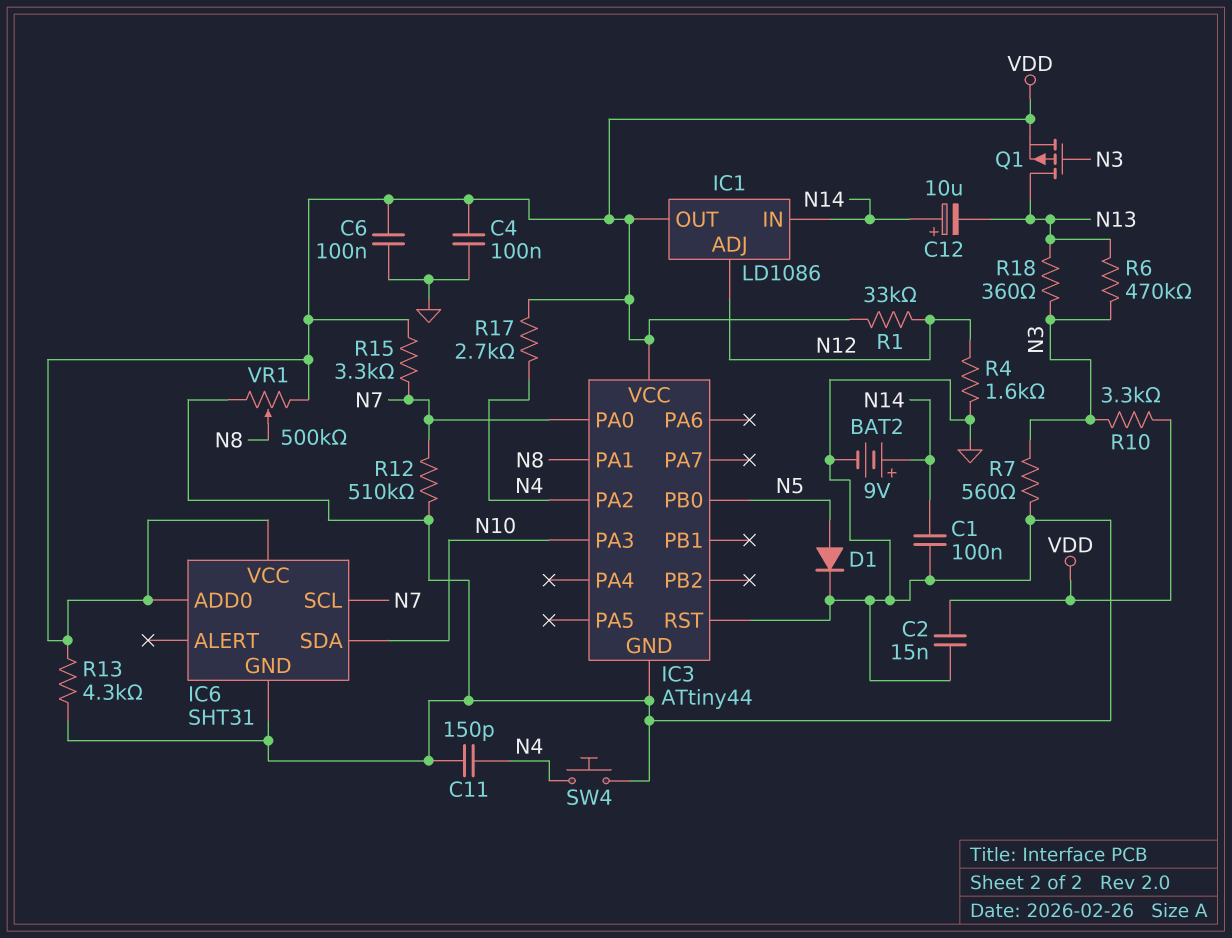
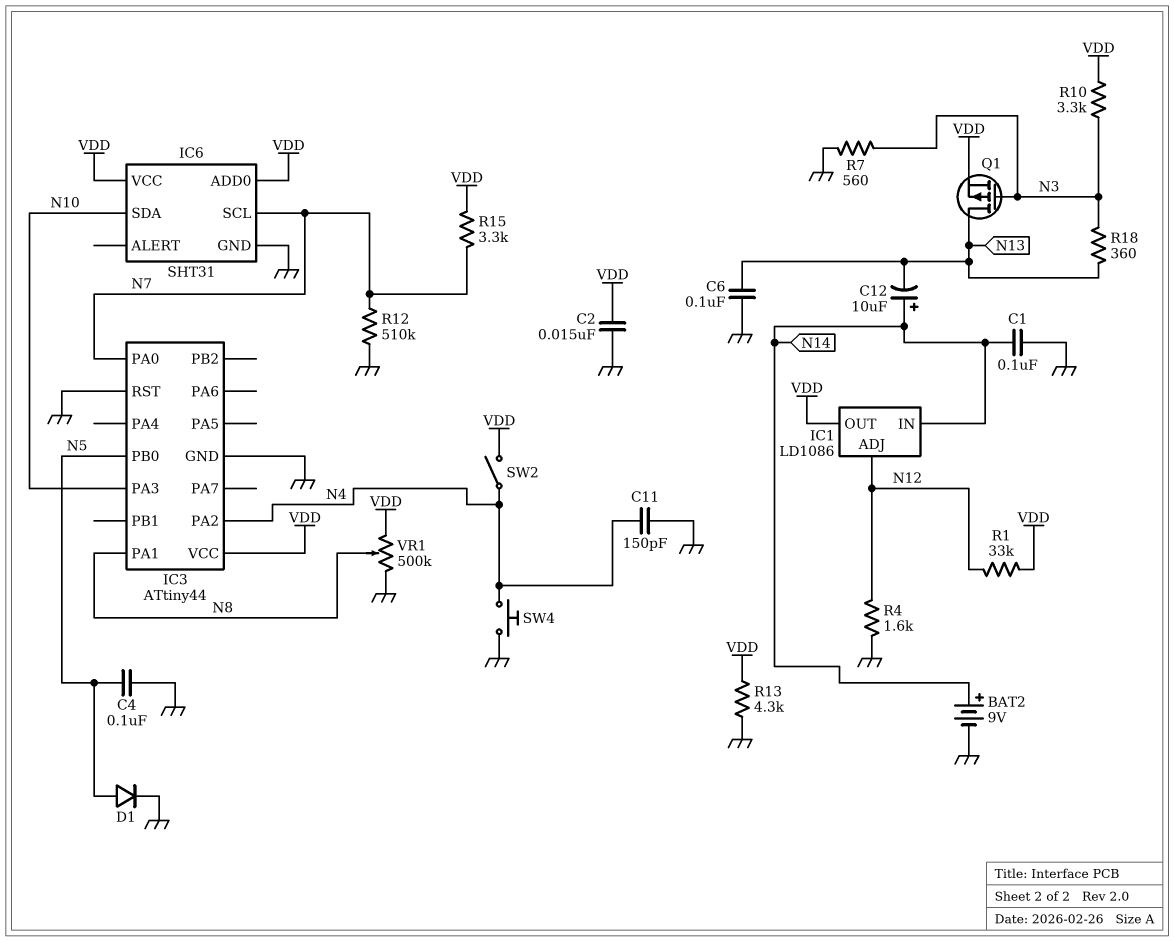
C4: 100nF (GND, VDD) -> 100nF (GND, N5)
C6: 100nF (GND, VDD) -> 100nF (GND, N13)
R6: 470k (N3, N13) -> none
R17: 2.7k (N4, VDD) -> none
SW2: none -> switch (N4, VDD)

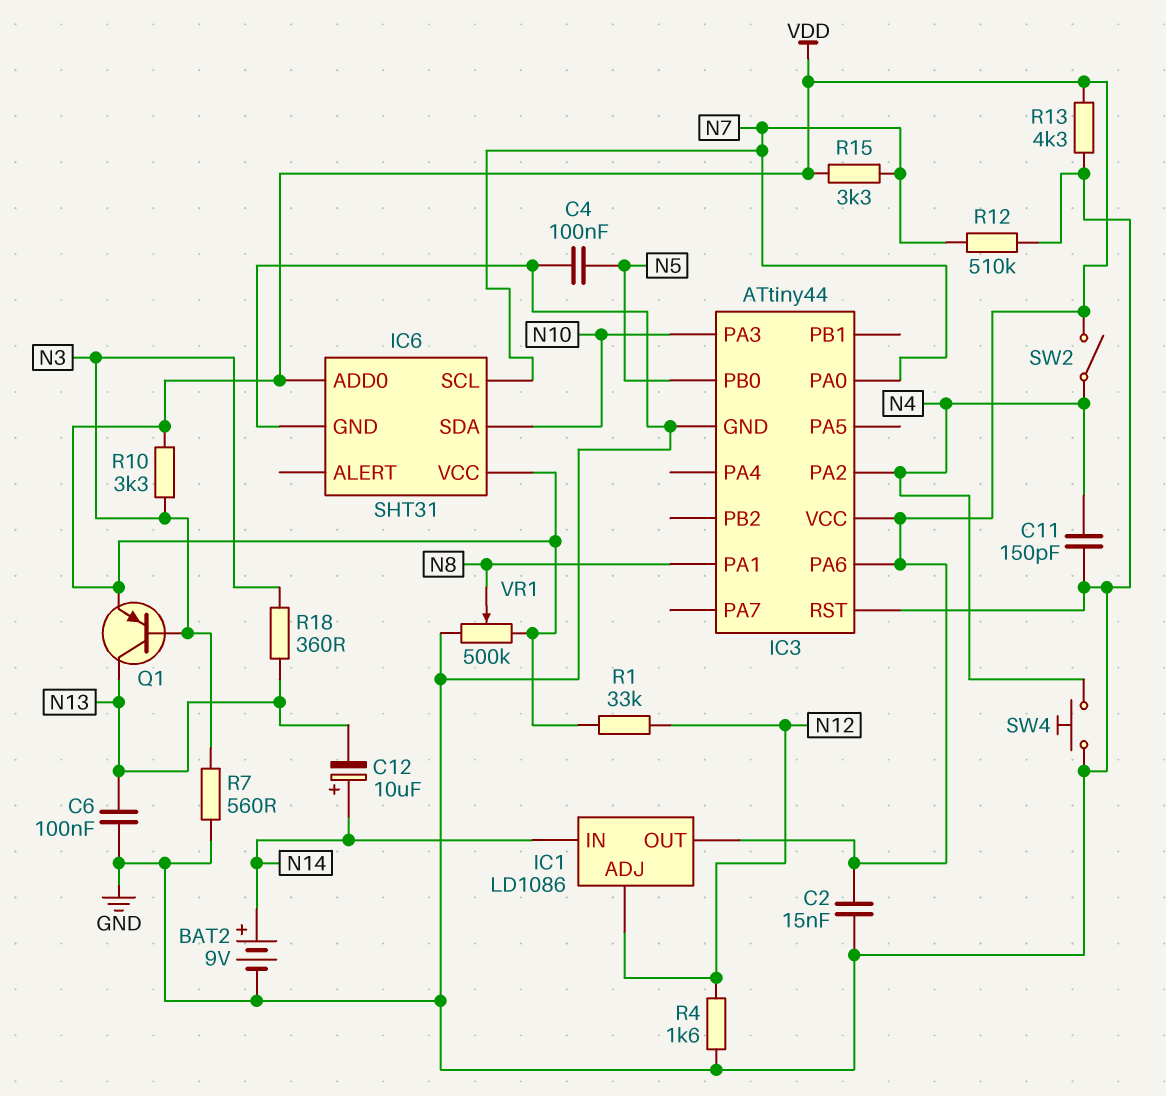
C1: 100nF (GND, N14) -> none
D1: diode (A N5, K GND) -> none
IC3 pin PA6: none -> VDD
Q1: PMOS (G N3, D N13, S VDD) -> PNP (B N3, C N13, E VDD)

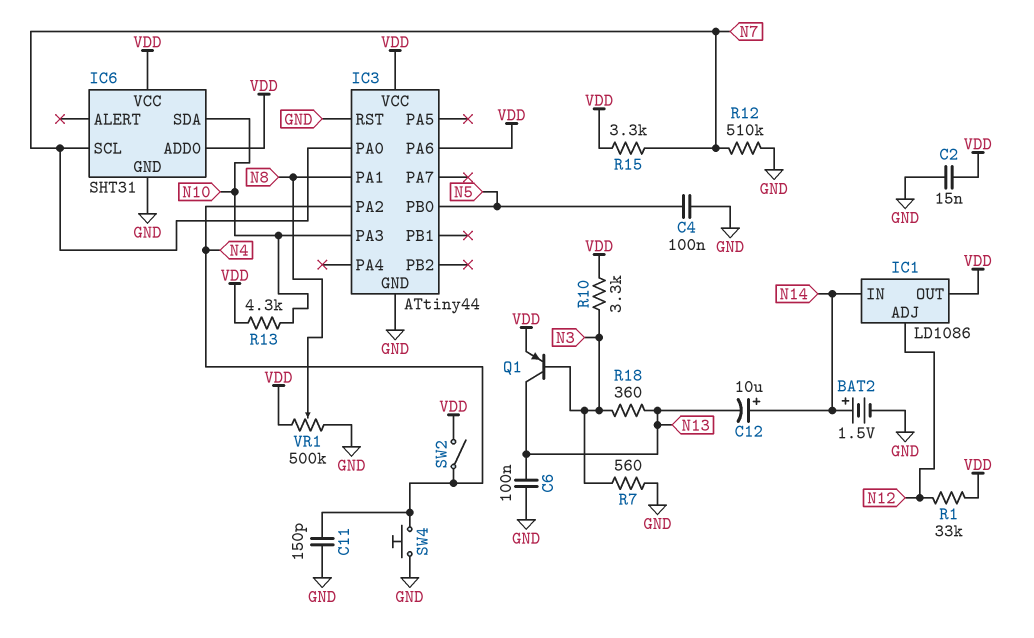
BAT2: 9V (plus N14, minus GND) -> 1.5V (plus N14, minus GND)
R4: 1.6k (GND, N12) -> none
R13: 4.3k (GND, VDD) -> 4.3k (N10, VDD)

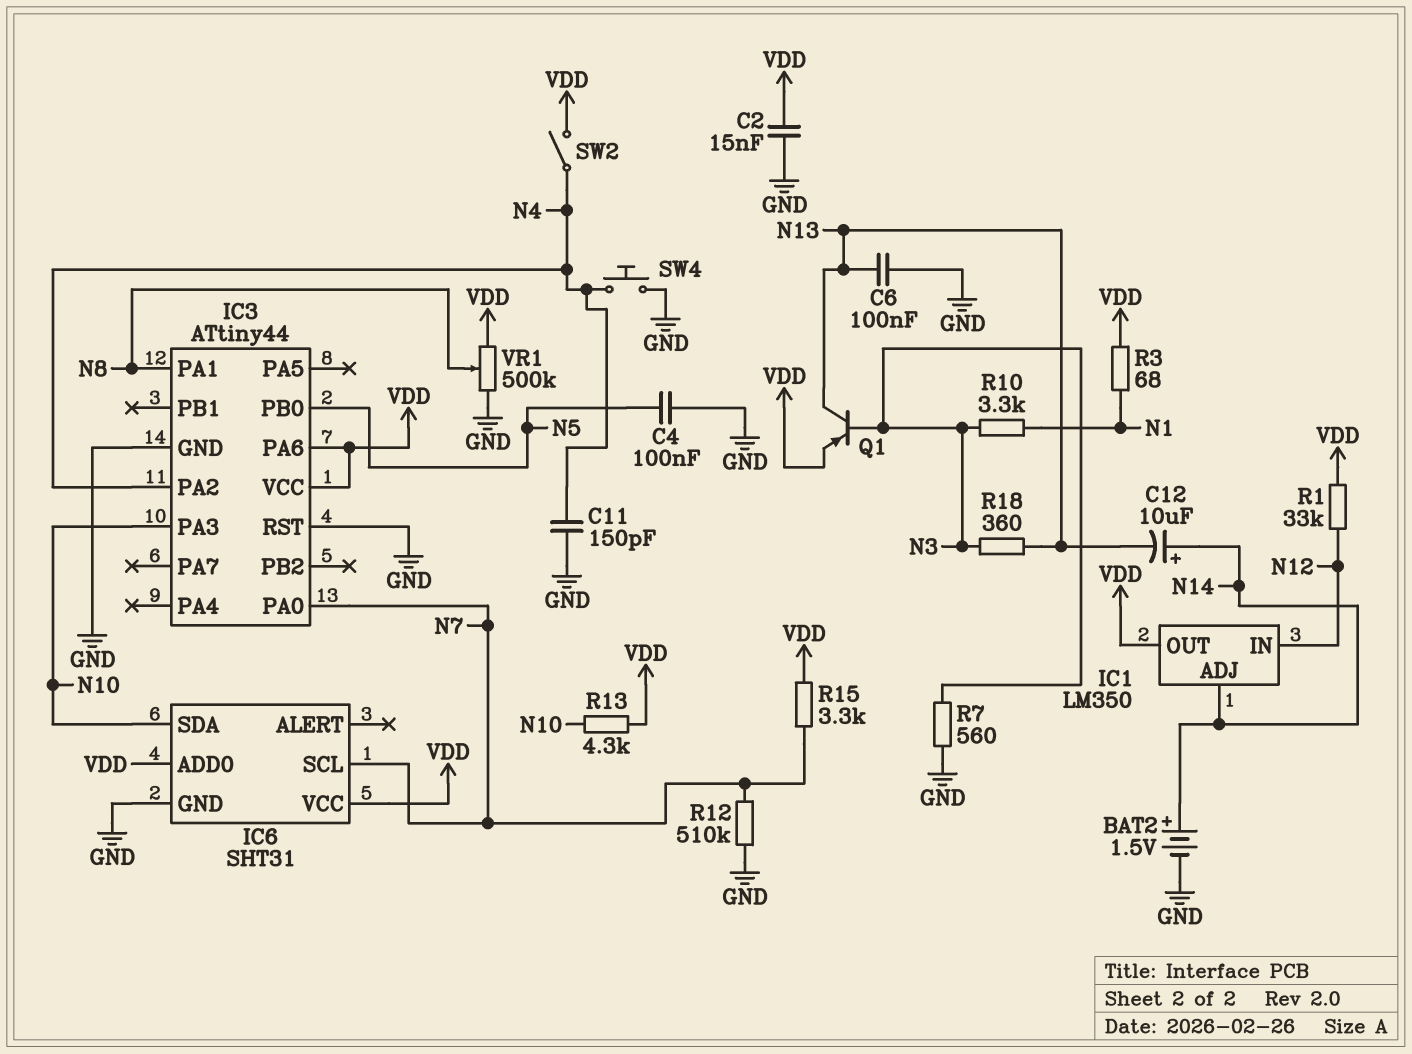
IC1: LD1086 -> LM350
IC1 pin ADJ: N12 -> N14
IC1 pin IN: N14 -> N12
R3: none -> 68 (N1, VDD)
R10: 3.3k (N3, VDD) -> 3.3k (N1, N3)

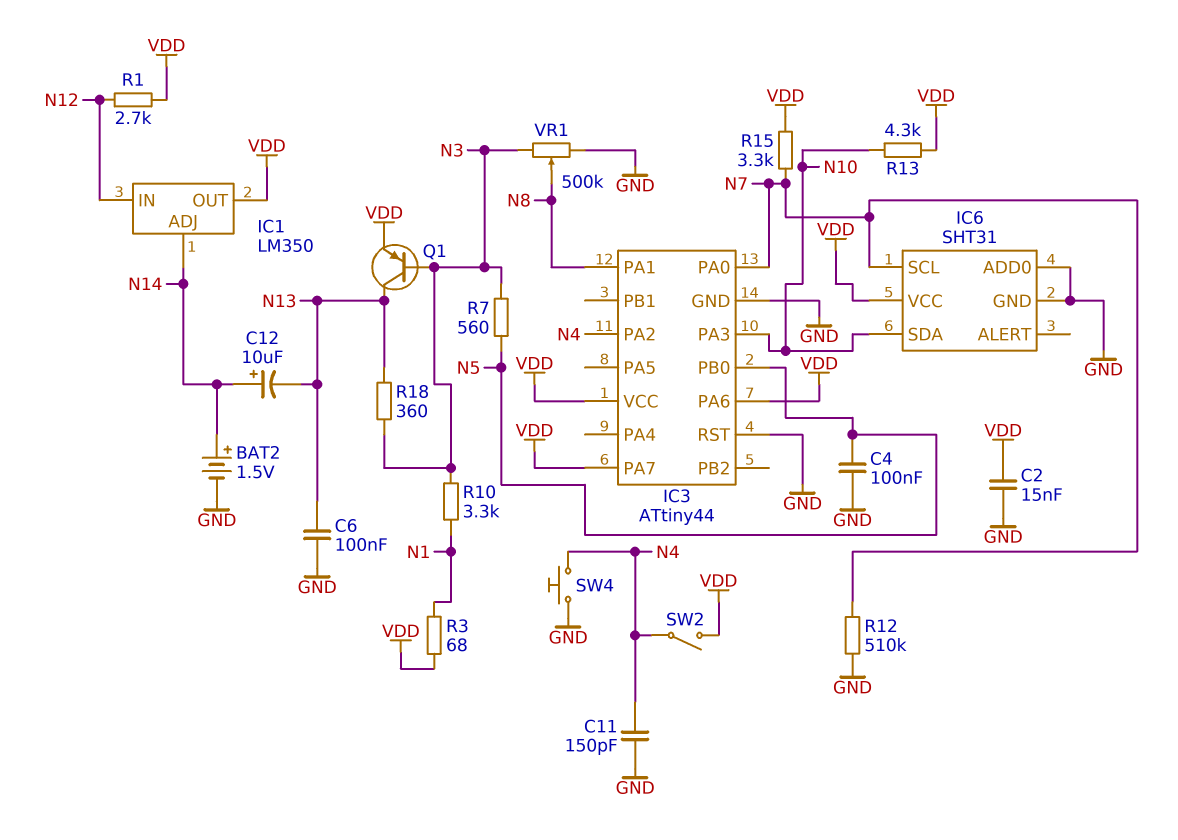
IC3 pin PA7: none -> VDD
IC6 pin ADD0: VDD -> GND
R1: 33k (N12, VDD) -> 2.7k (N12, VDD)
R7: 560 (GND, N3) -> 560 (N3, N5)
VR1: 500k (GND, VDD, wiper N8) -> 500k (GND, N3, wiper N8)

